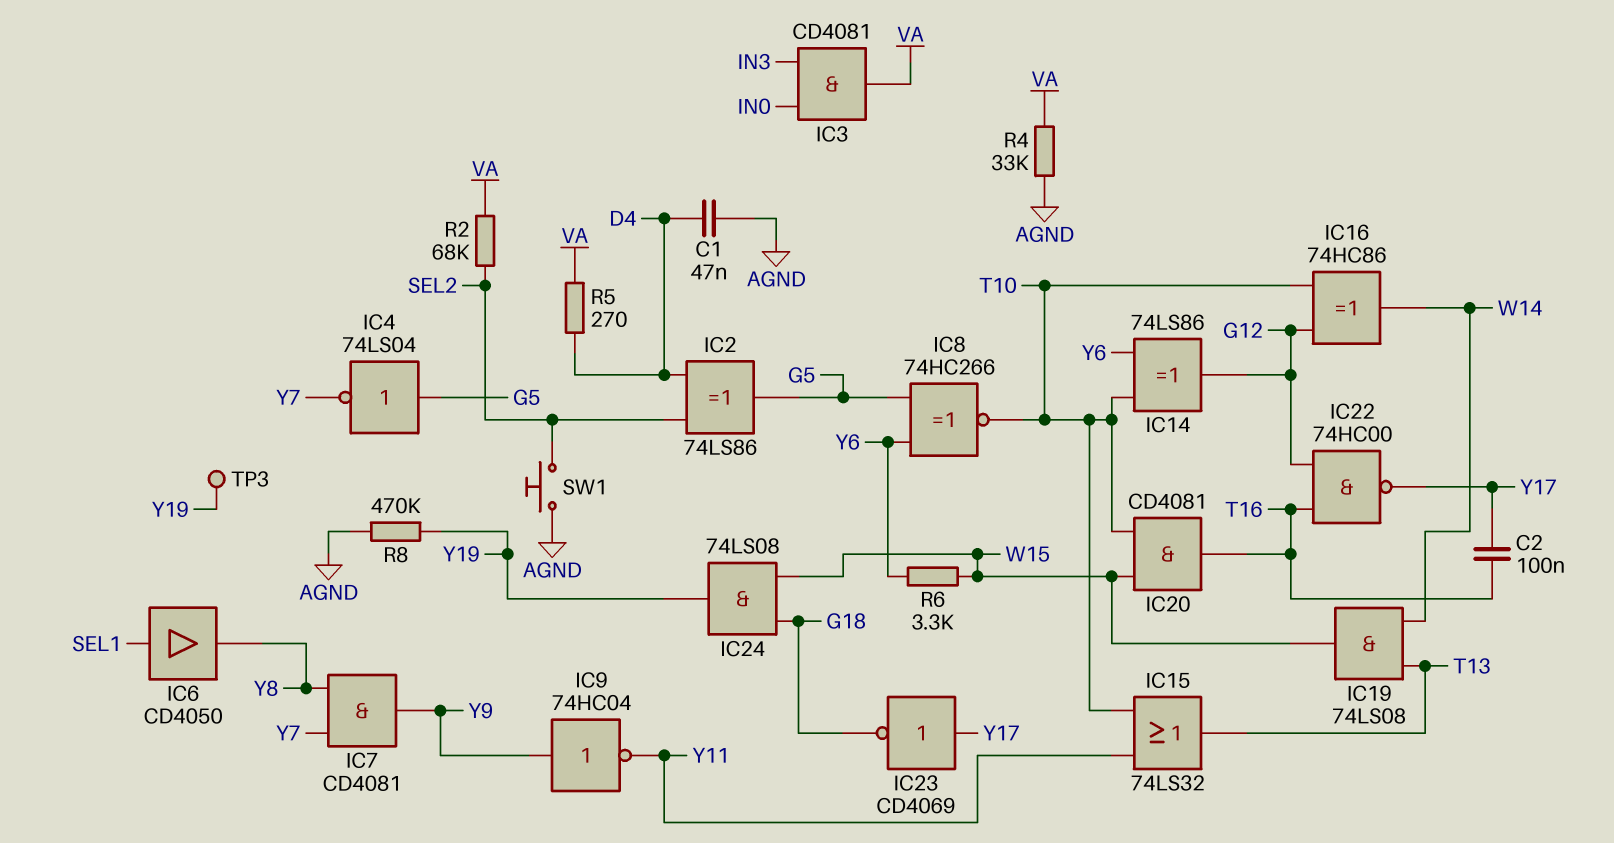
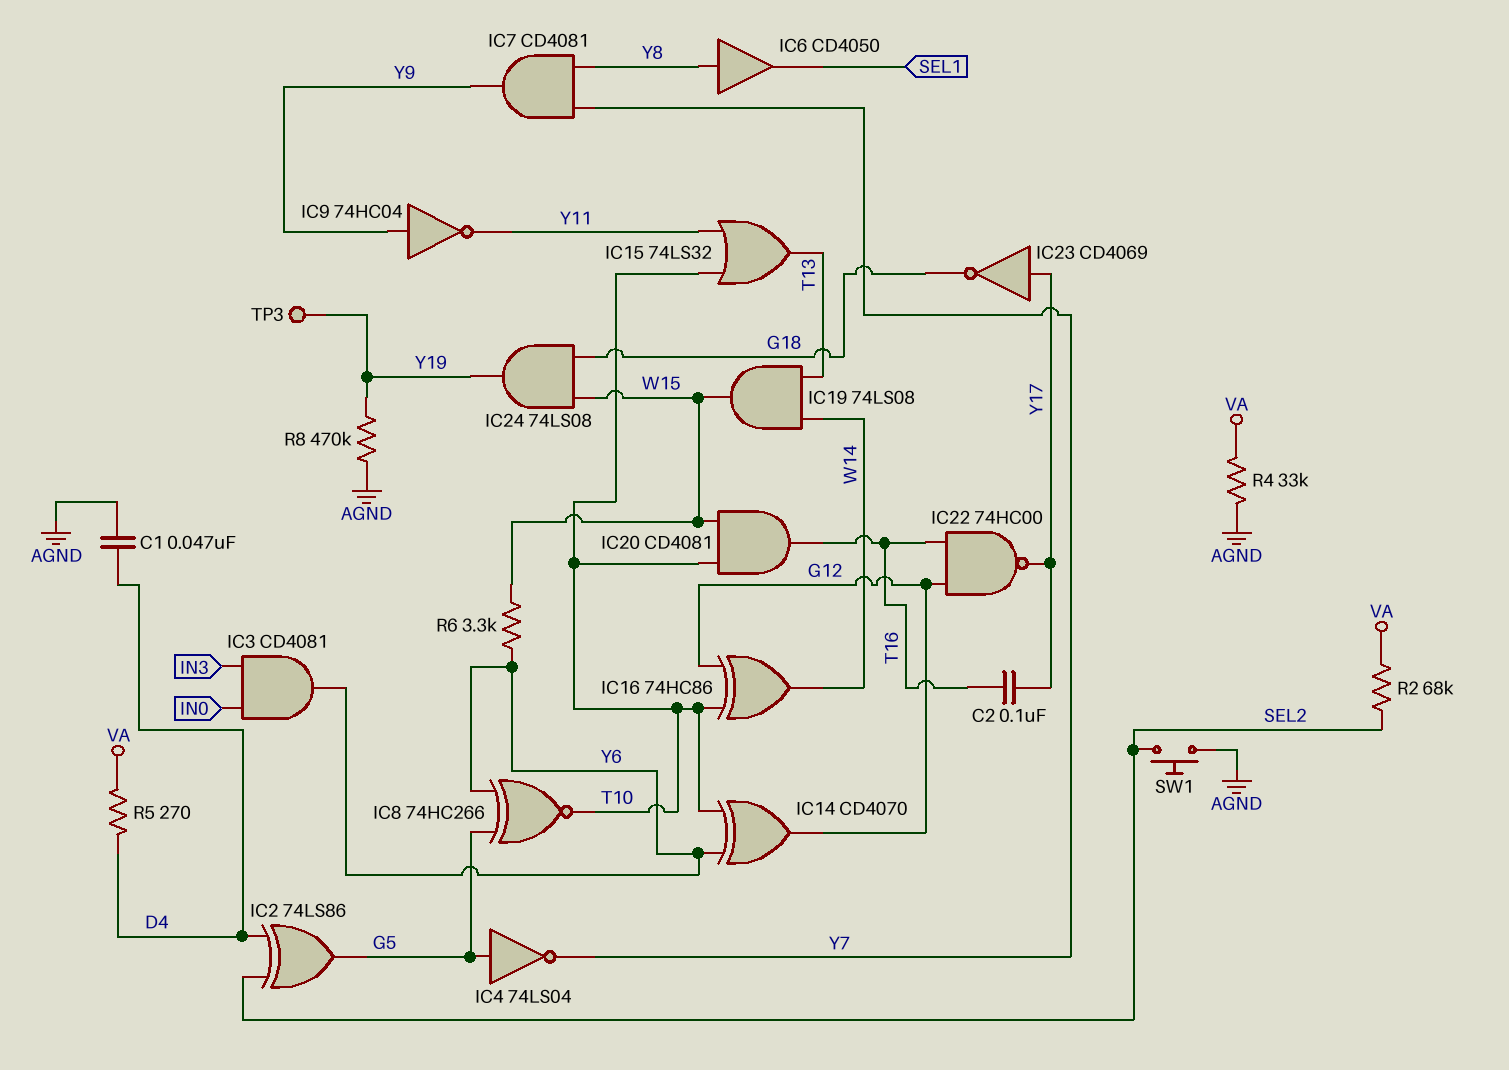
IC3: AND CD4081 (in IN0, in IN3, out VA) -> AND CD4081 (in IN0, in IN3, out Y6)
IC6: buffer CD4050 (in SEL1, out Y8) -> buffer CD4050 (in Y8, out SEL1)
IC14: XOR 74LS86 (in T10, in Y6, out G12) -> XOR CD4070 (in T10, in Y6, out G12)

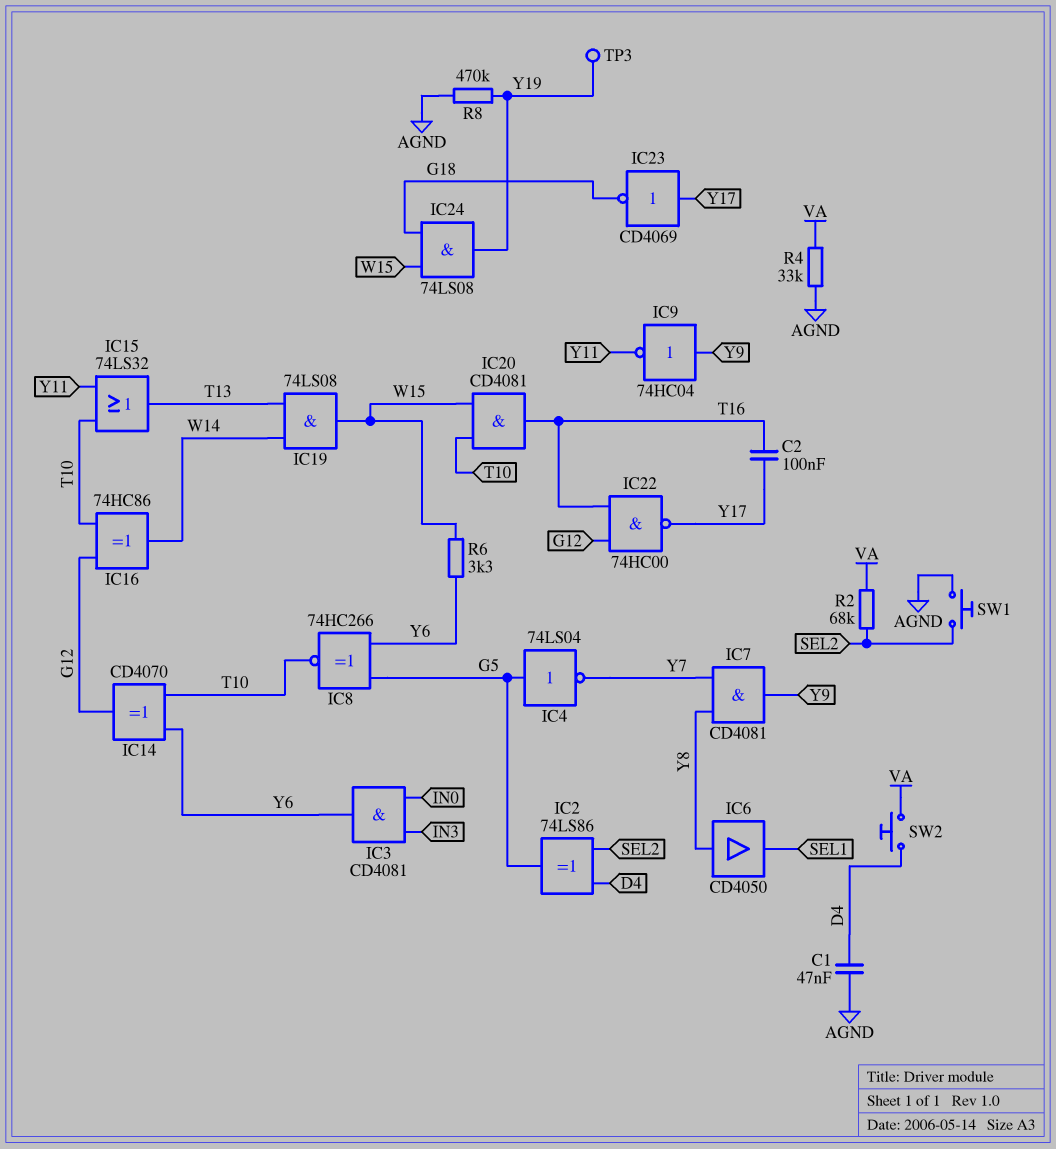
R5: 270 (D4, VA) -> none
SW2: none -> button (D4, VA)

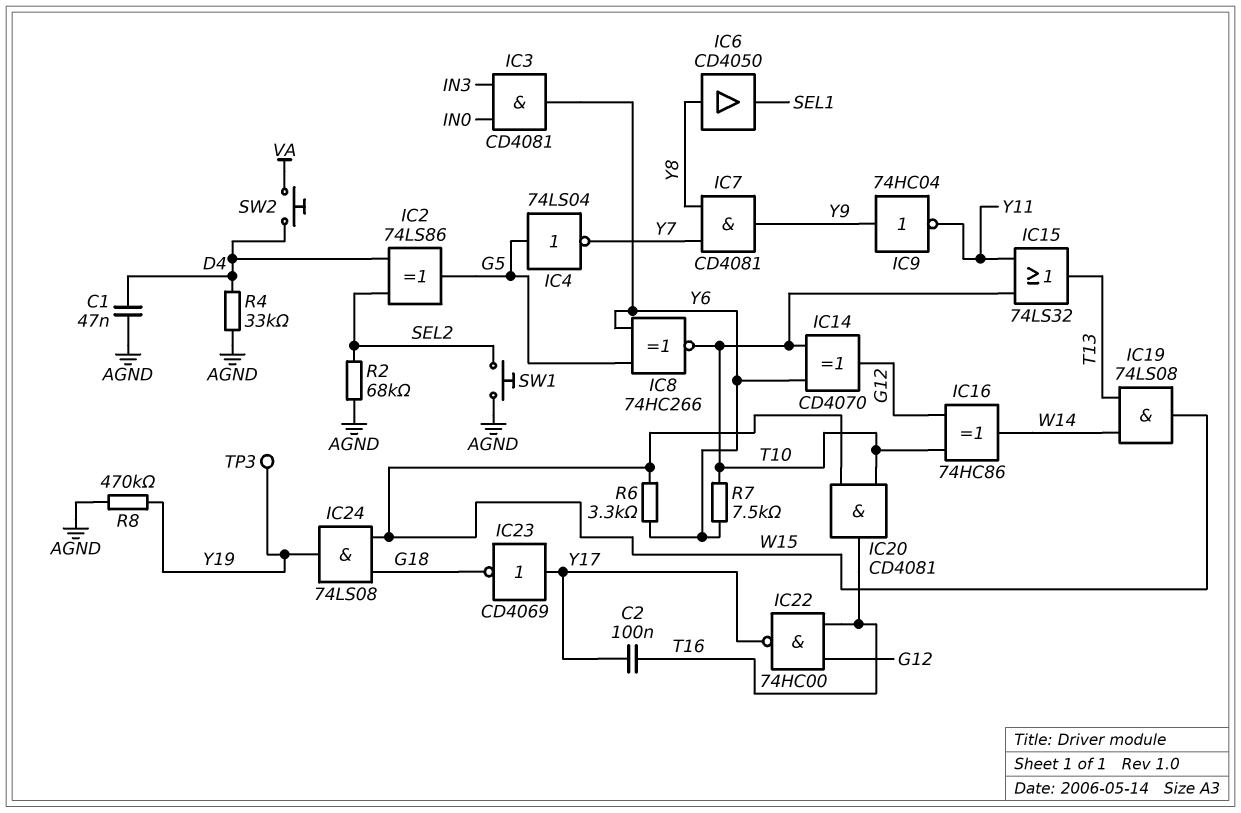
R2: 68k (SEL2, VA) -> 68k (AGND, SEL2)
R4: 33k (AGND, VA) -> 33k (AGND, D4)
R7: none -> 7.5k (T10, Y6)

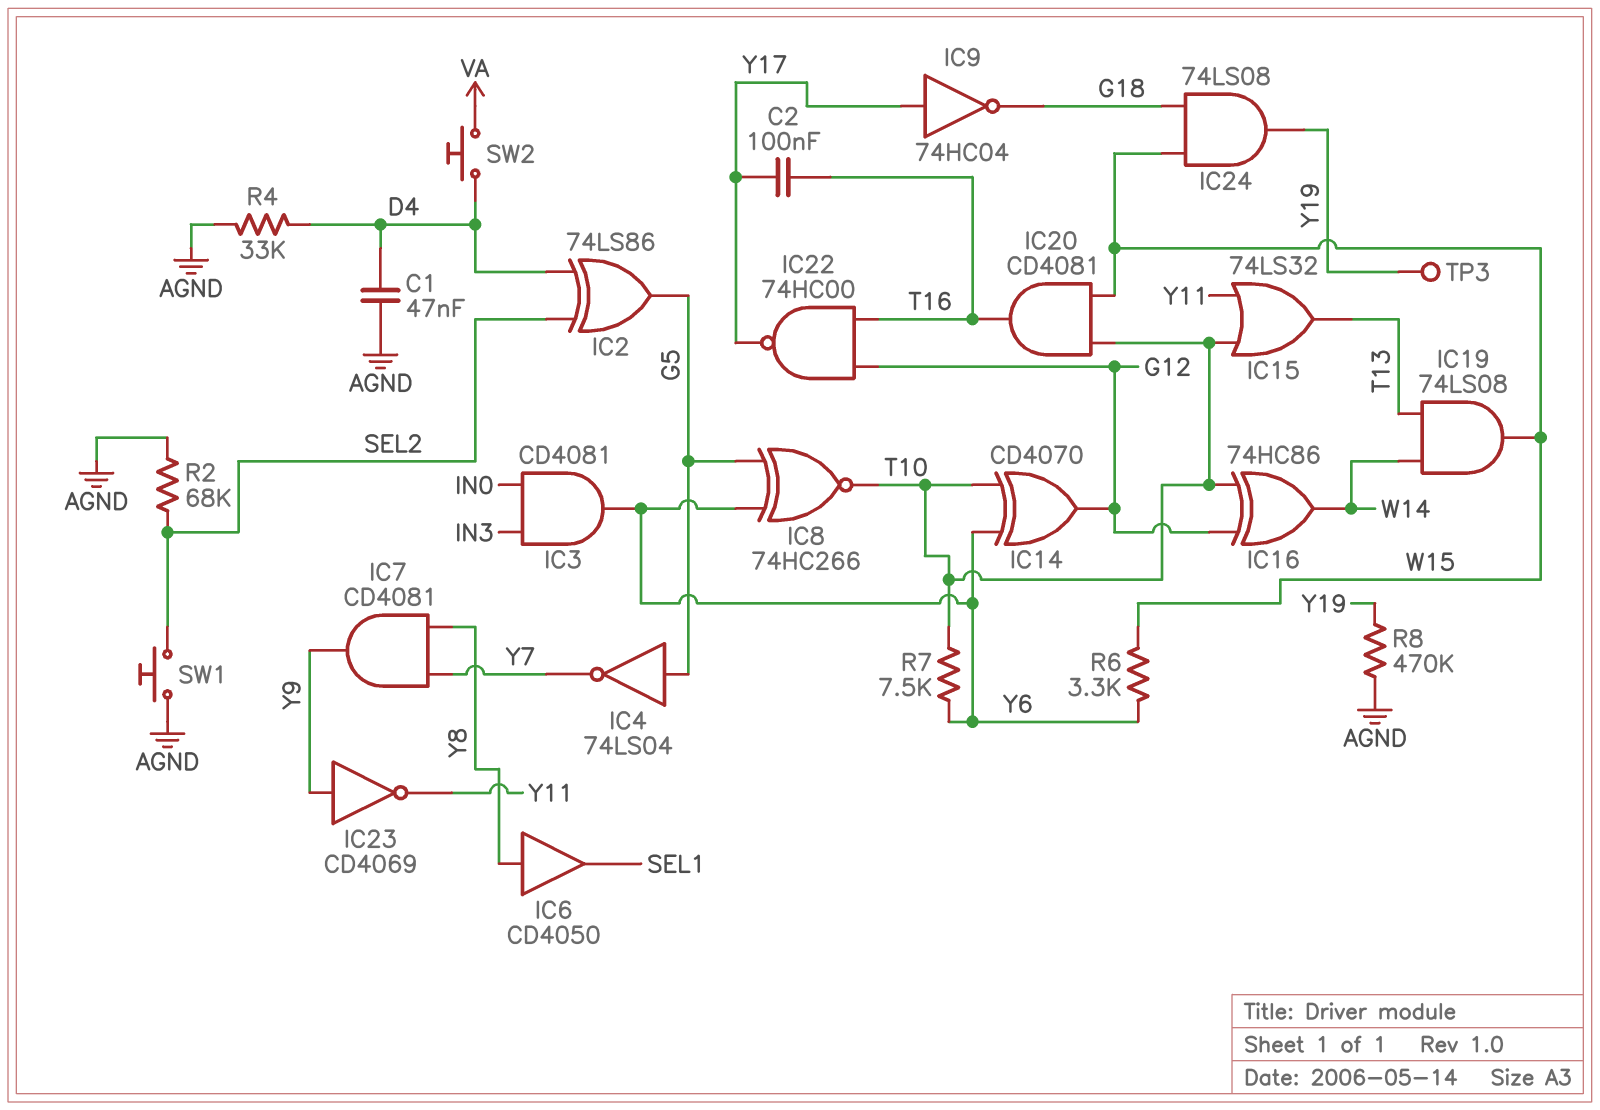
IC9: NOT 74HC04 (in Y9, out Y11) -> NOT 74HC04 (in Y17, out G18)
IC23: NOT CD4069 (in Y17, out G18) -> NOT CD4069 (in Y9, out Y11)

